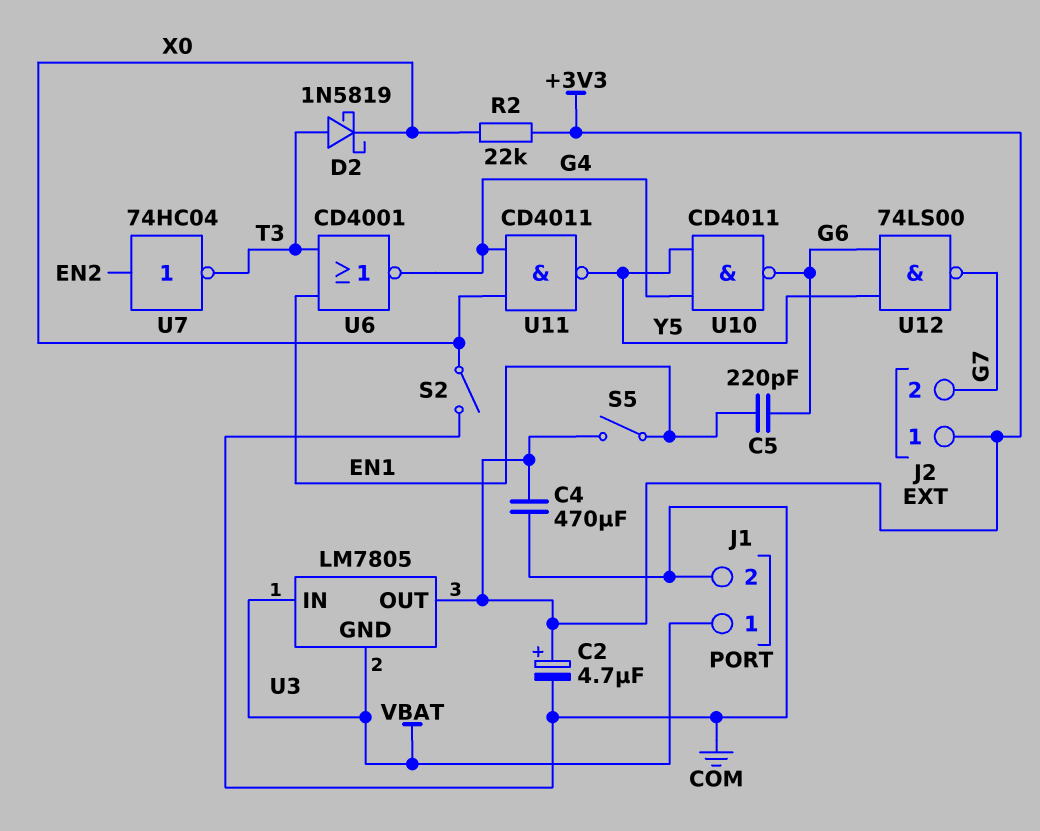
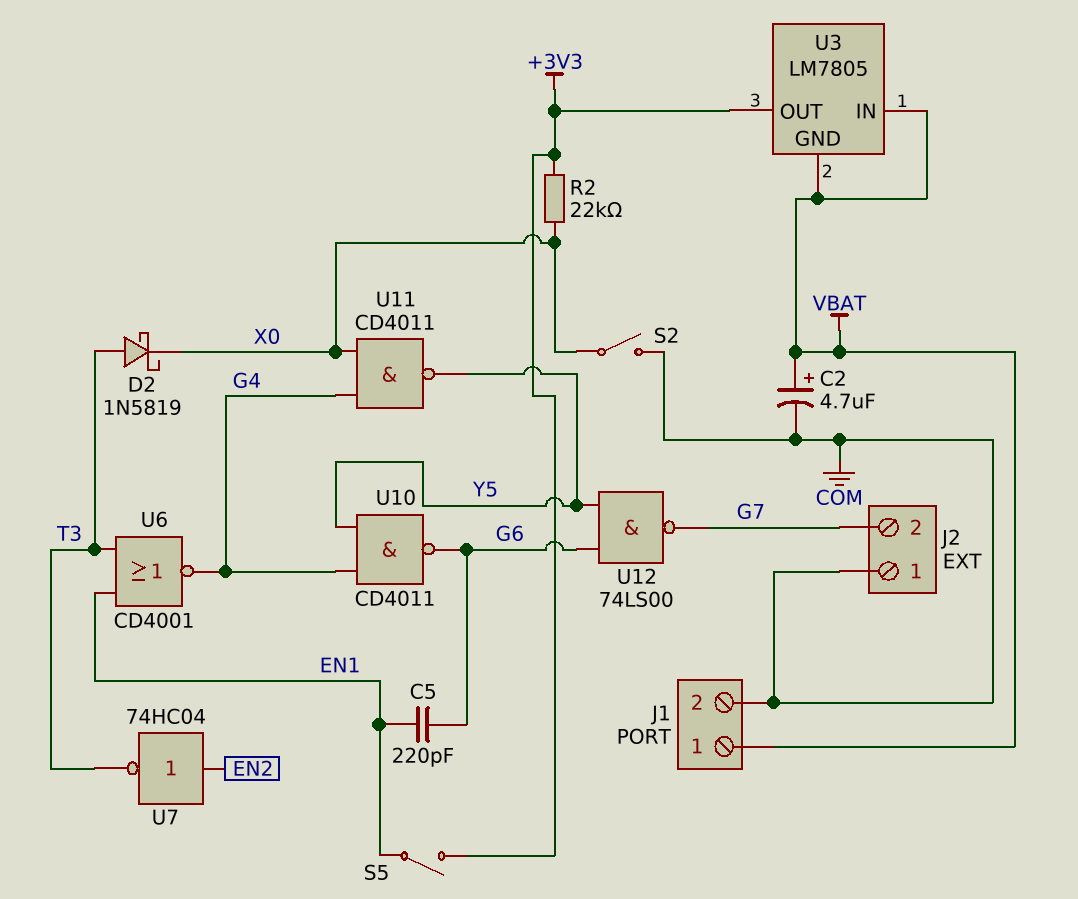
C2: 4.7uF (plus +3V3, minus COM) -> 4.7uF (plus VBAT, minus COM)
C4: 470uF (+3V3, COM) -> none
J2 pin 1: +3V3 -> COM

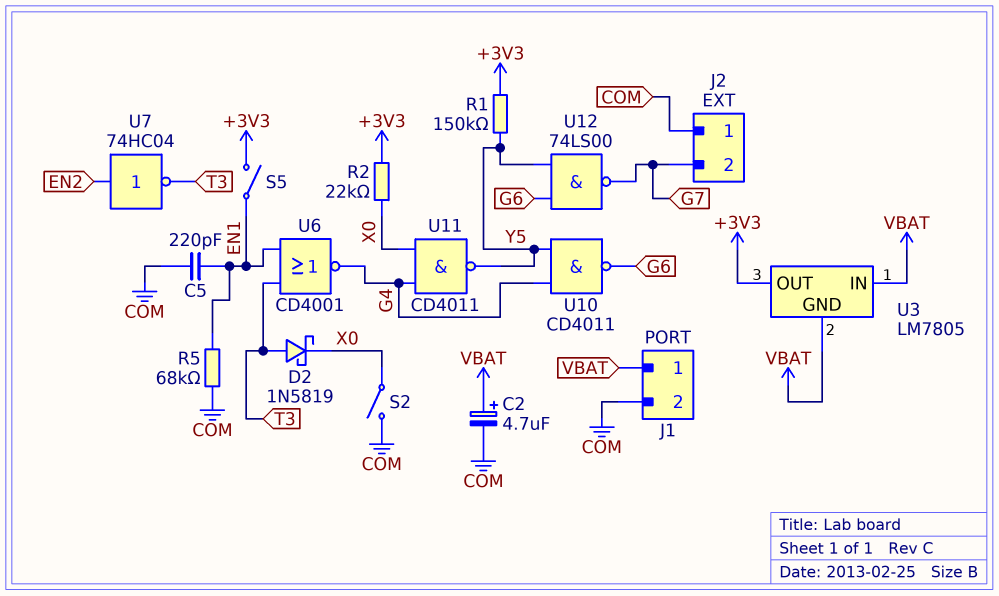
C5: 220pF (EN1, G6) -> 220pF (COM, EN1)
R1: none -> 150k (+3V3, Y5)
R5: none -> 68k (COM, EN1)

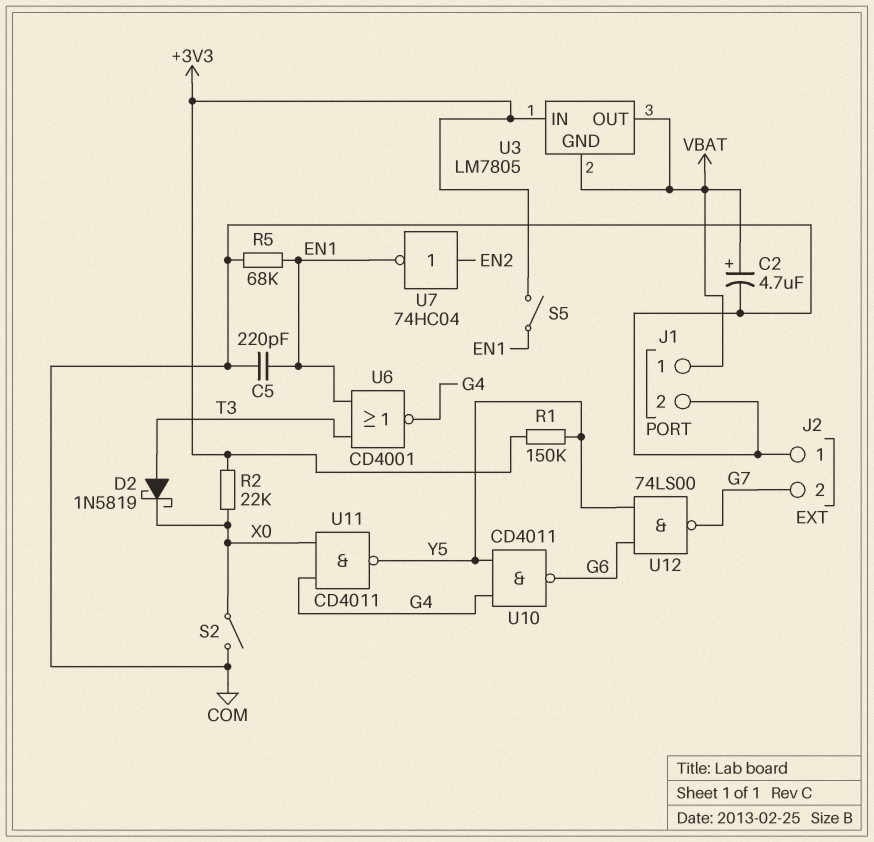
U3 pin IN: VBAT -> +3V3
U3 pin OUT: +3V3 -> VBAT
U7: NOT 74HC04 (in EN2, out T3) -> NOT 74HC04 (in EN2, out EN1)

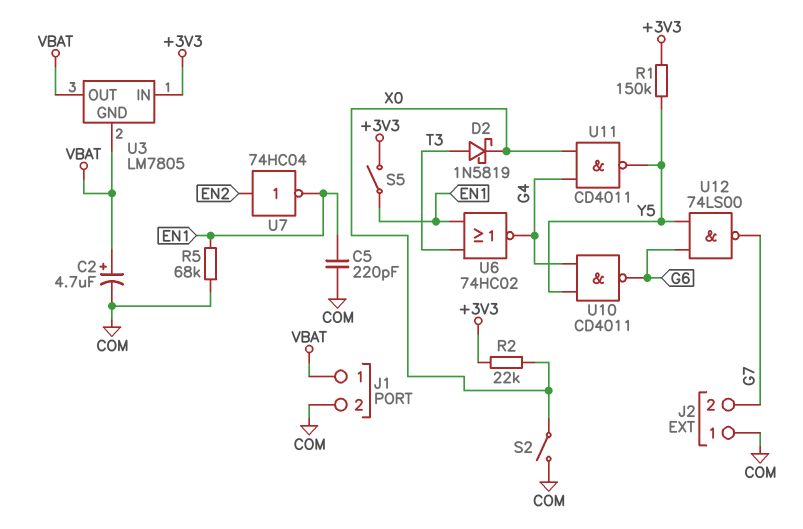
U6: NOR CD4001 (in EN1, in T3, out G4) -> NOR 74HC02 (in EN1, in T3, out G4)

